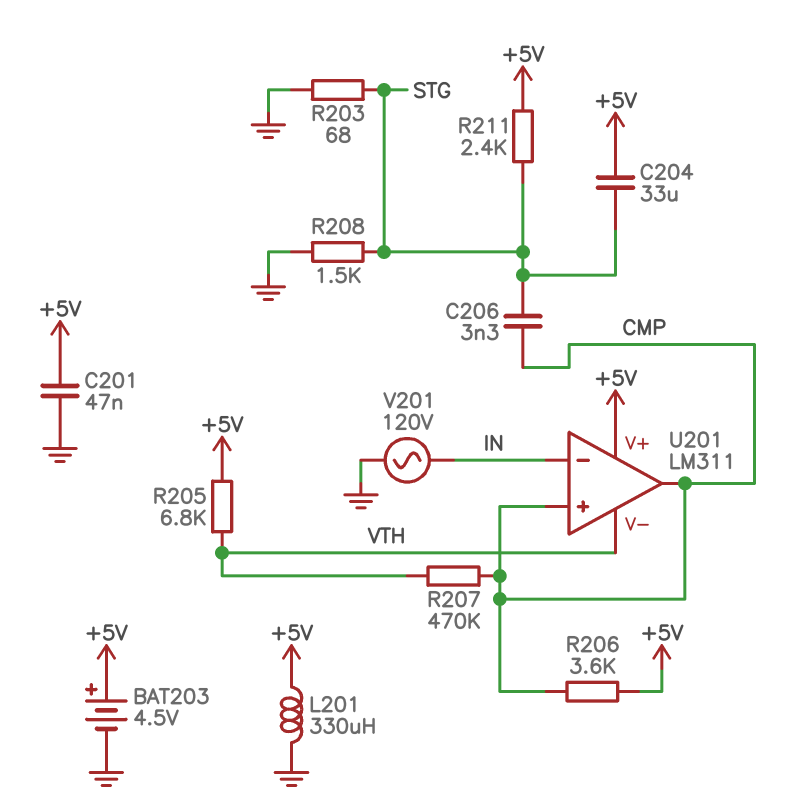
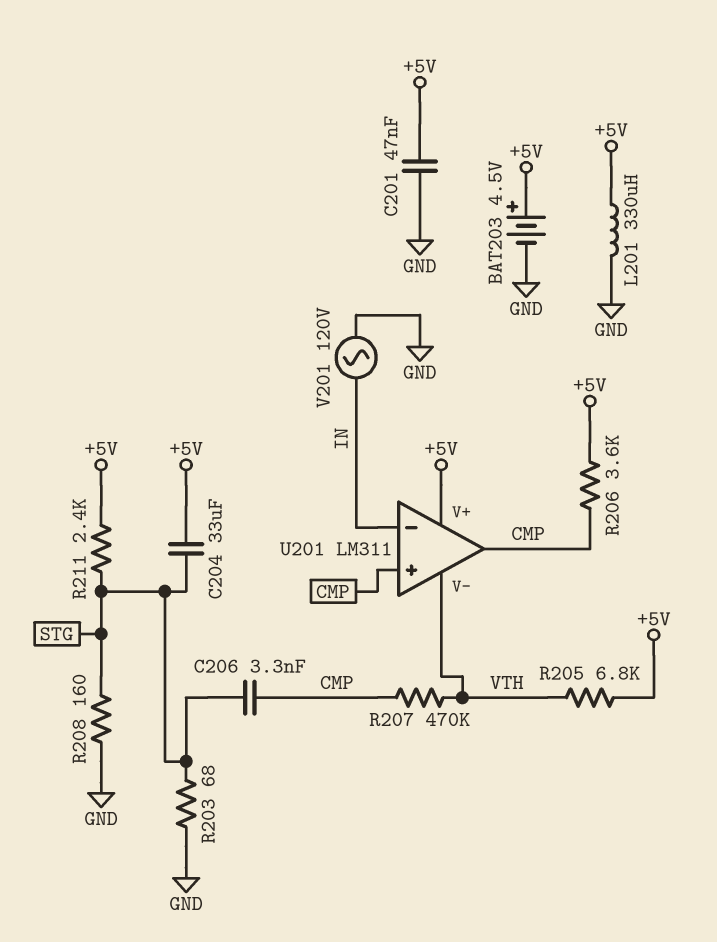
R208: 1.5k (GND, STG) -> 160 (GND, STG)

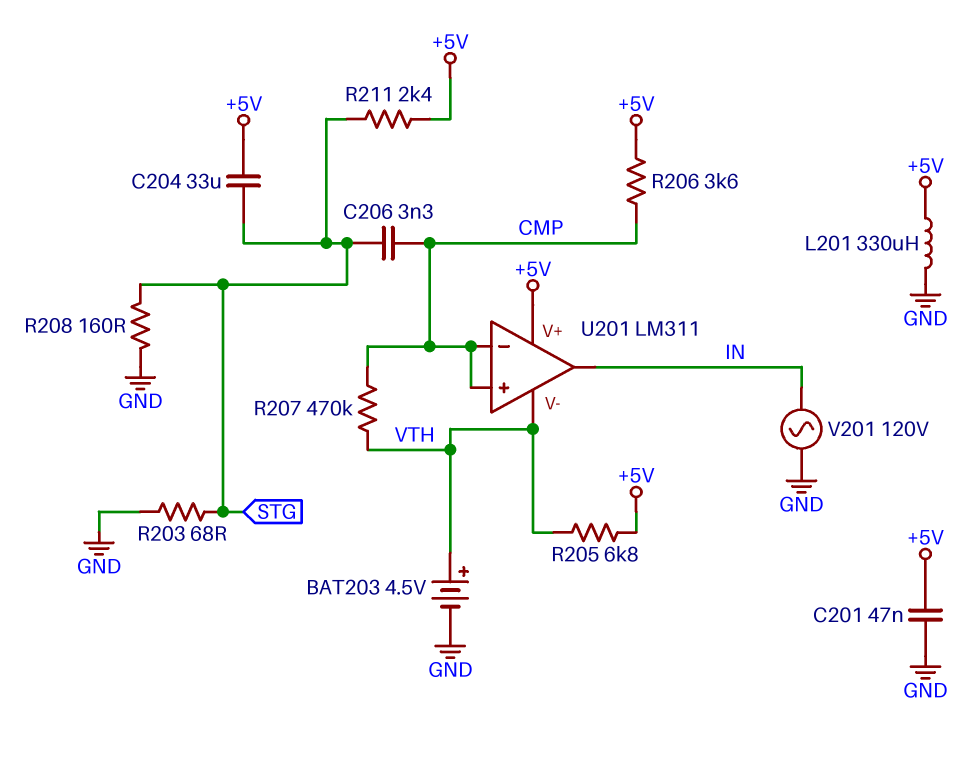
BAT203: 4.5V (plus +5V, minus GND) -> 4.5V (plus VTH, minus GND)
U201 pin in-: IN -> CMP
U201 pin out: CMP -> IN

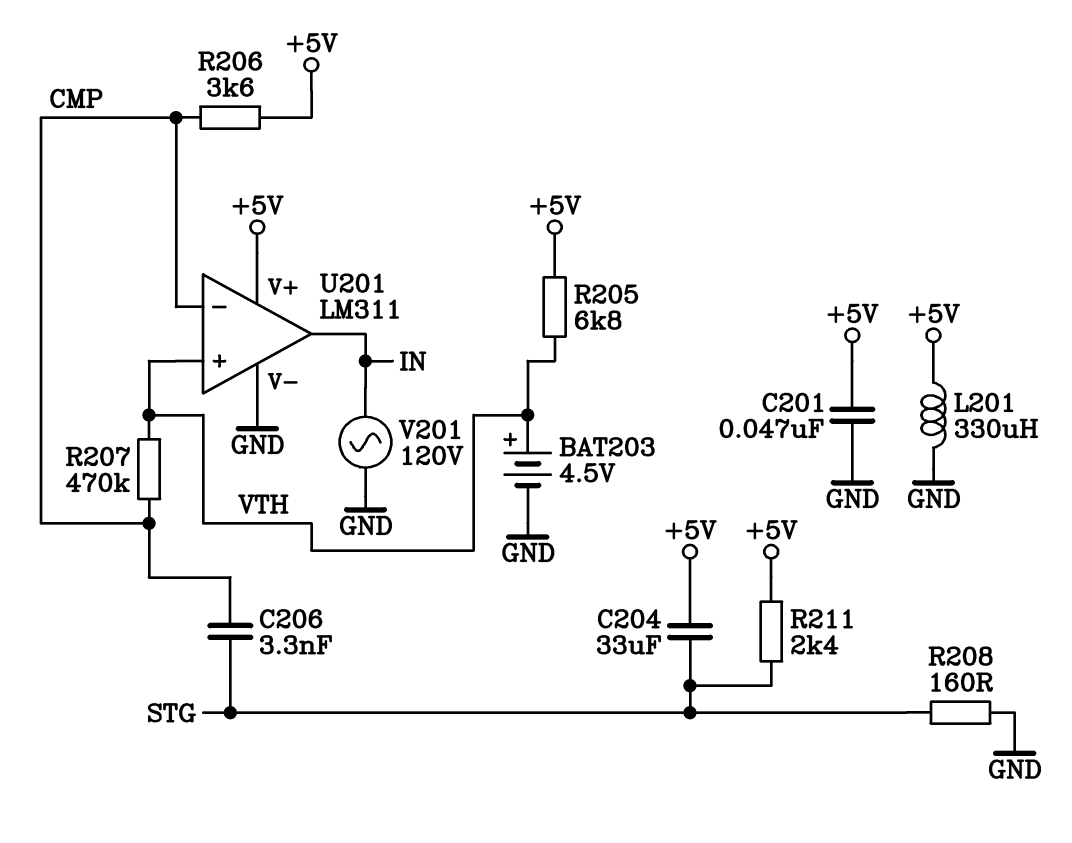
R203: 68 (GND, STG) -> none
U201 pin V-: VTH -> GND
U201 pin in+: CMP -> VTH

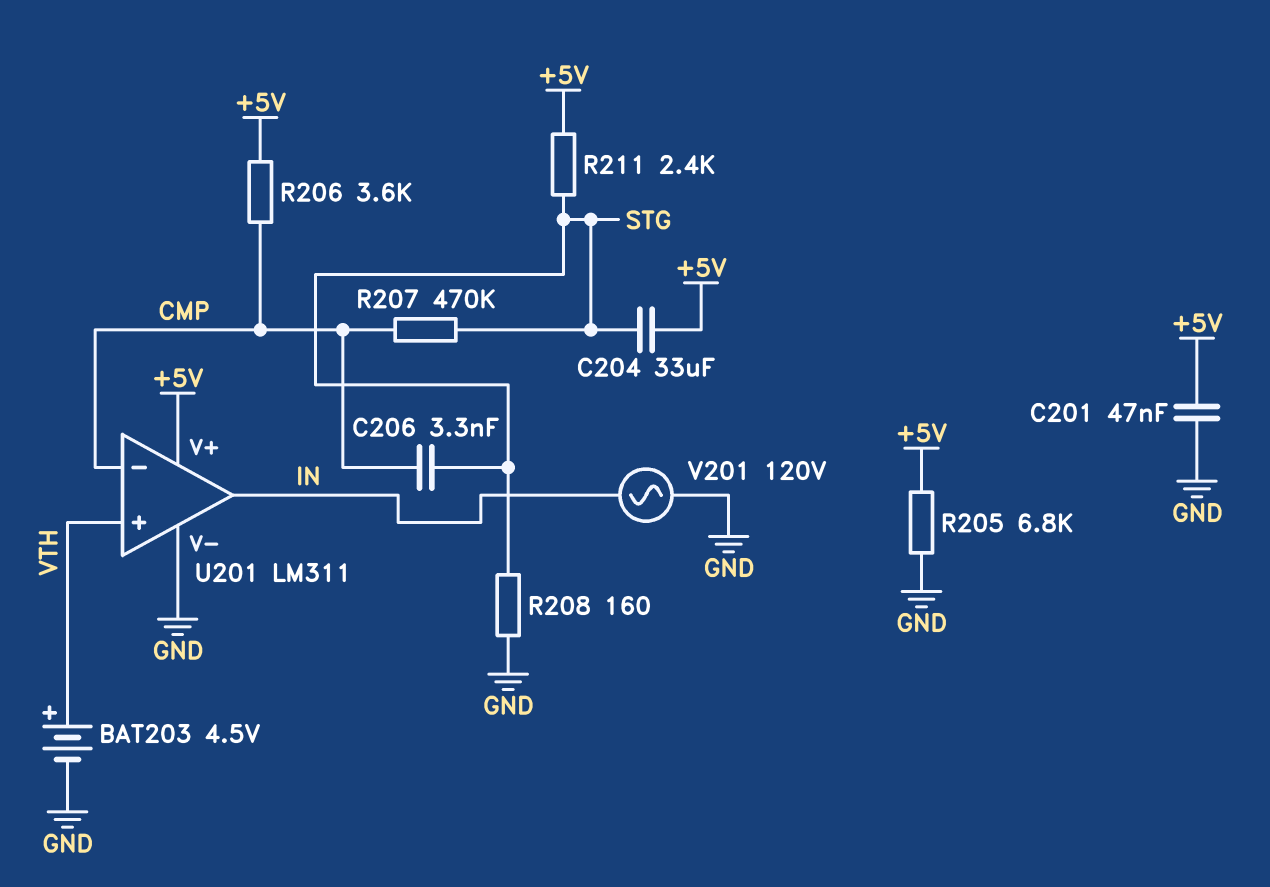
L201: 330uH (+5V, GND) -> none
R205: 6.8k (+5V, VTH) -> 6.8k (+5V, GND)
R207: 470k (CMP, VTH) -> 470k (CMP, STG)

